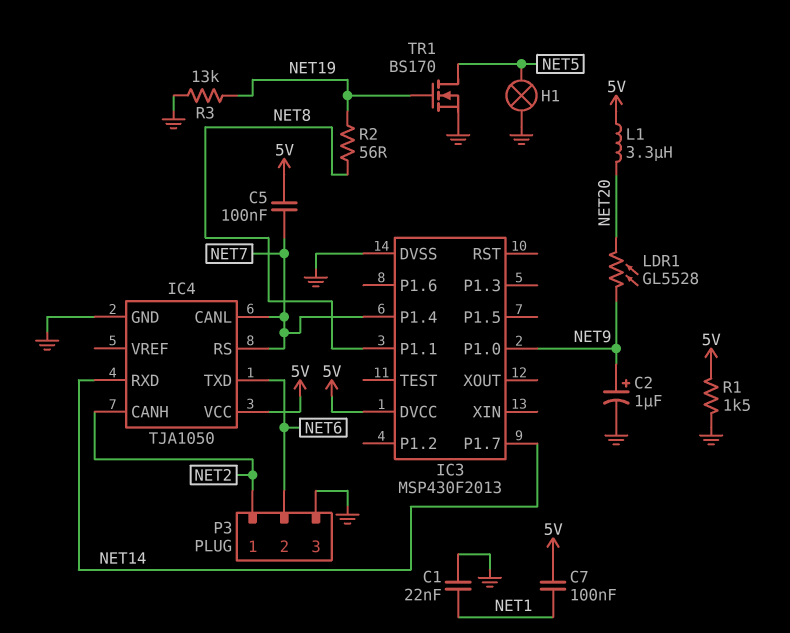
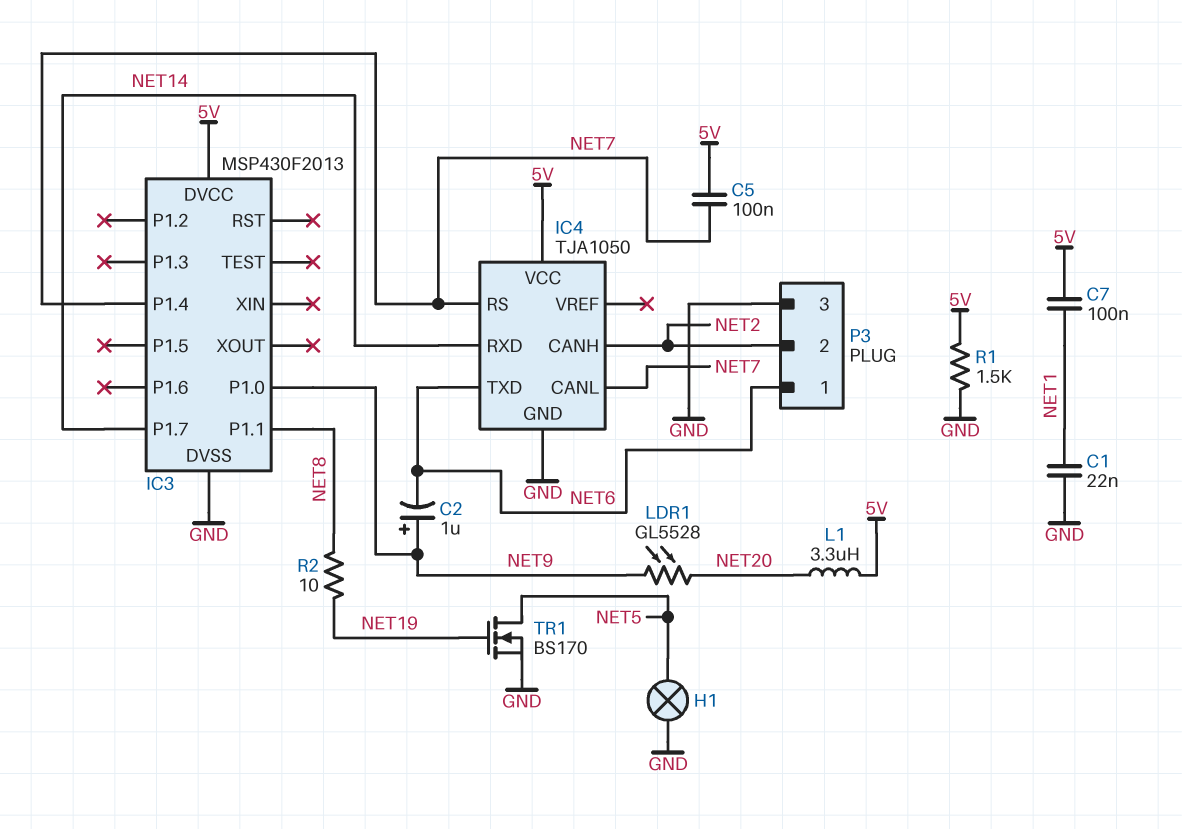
C2: 1uF (plus NET9, minus GND) -> 1uF (plus NET9, minus NET6)
P3 pin 1: NET2 -> NET6
P3 pin 2: NET6 -> NET2
R2: 56 (NET8, NET19) -> 10 (NET8, NET19)
R3: 13k (GND, NET19) -> none

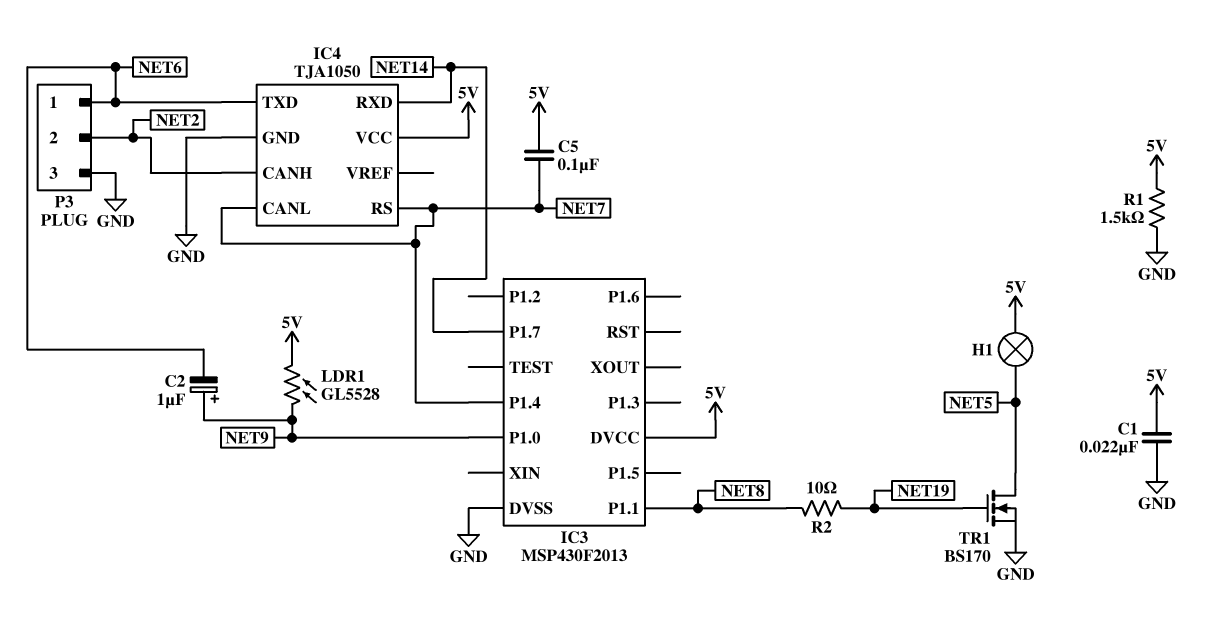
C1: 22nF (GND, NET1) -> 22nF (5V, GND)
C7: 100nF (5V, NET1) -> none
H1: lamp (GND, NET5) -> lamp (5V, NET5)
L1: 3.3uH (5V, NET20) -> none
LDR1: GL5528 (NET9, NET20) -> GL5528 (5V, NET9)

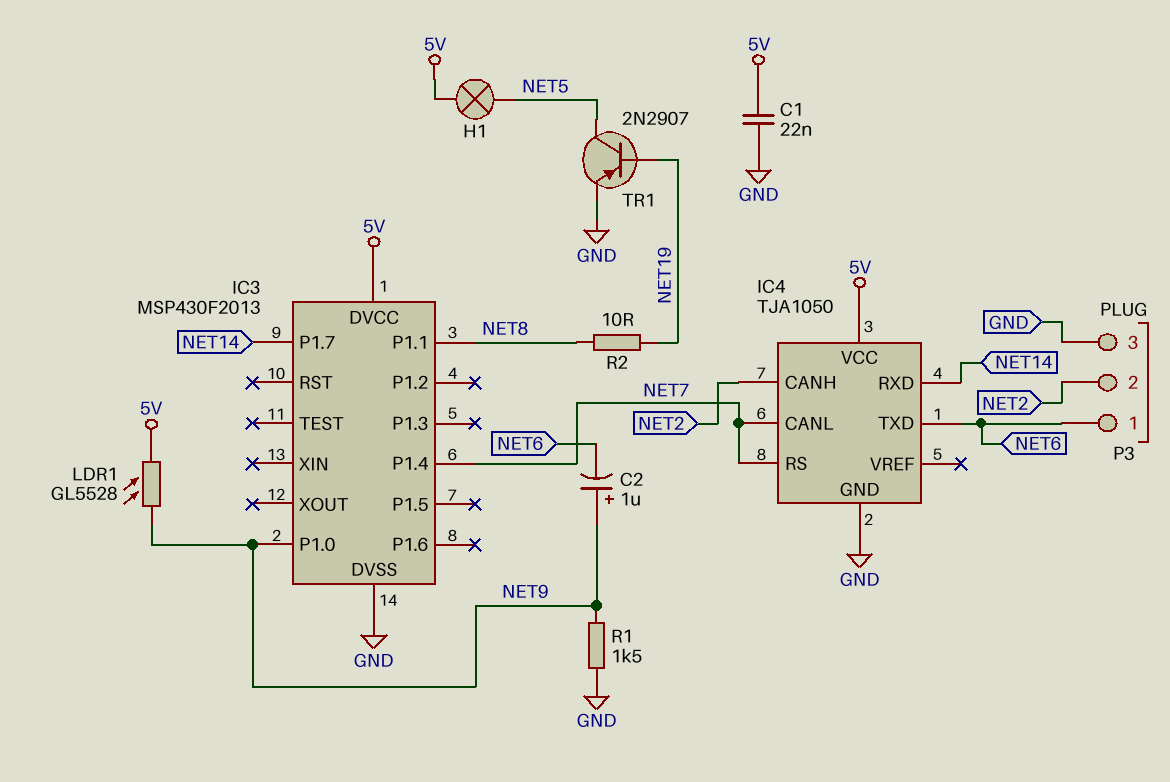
C5: 100nF (5V, NET7) -> none
R1: 1.5k (5V, GND) -> 1.5k (GND, NET9)
TR1: NMOS BS170 (G NET19, D NET5, S GND) -> PNP 2N2907 (B NET19, C NET5, E GND)

